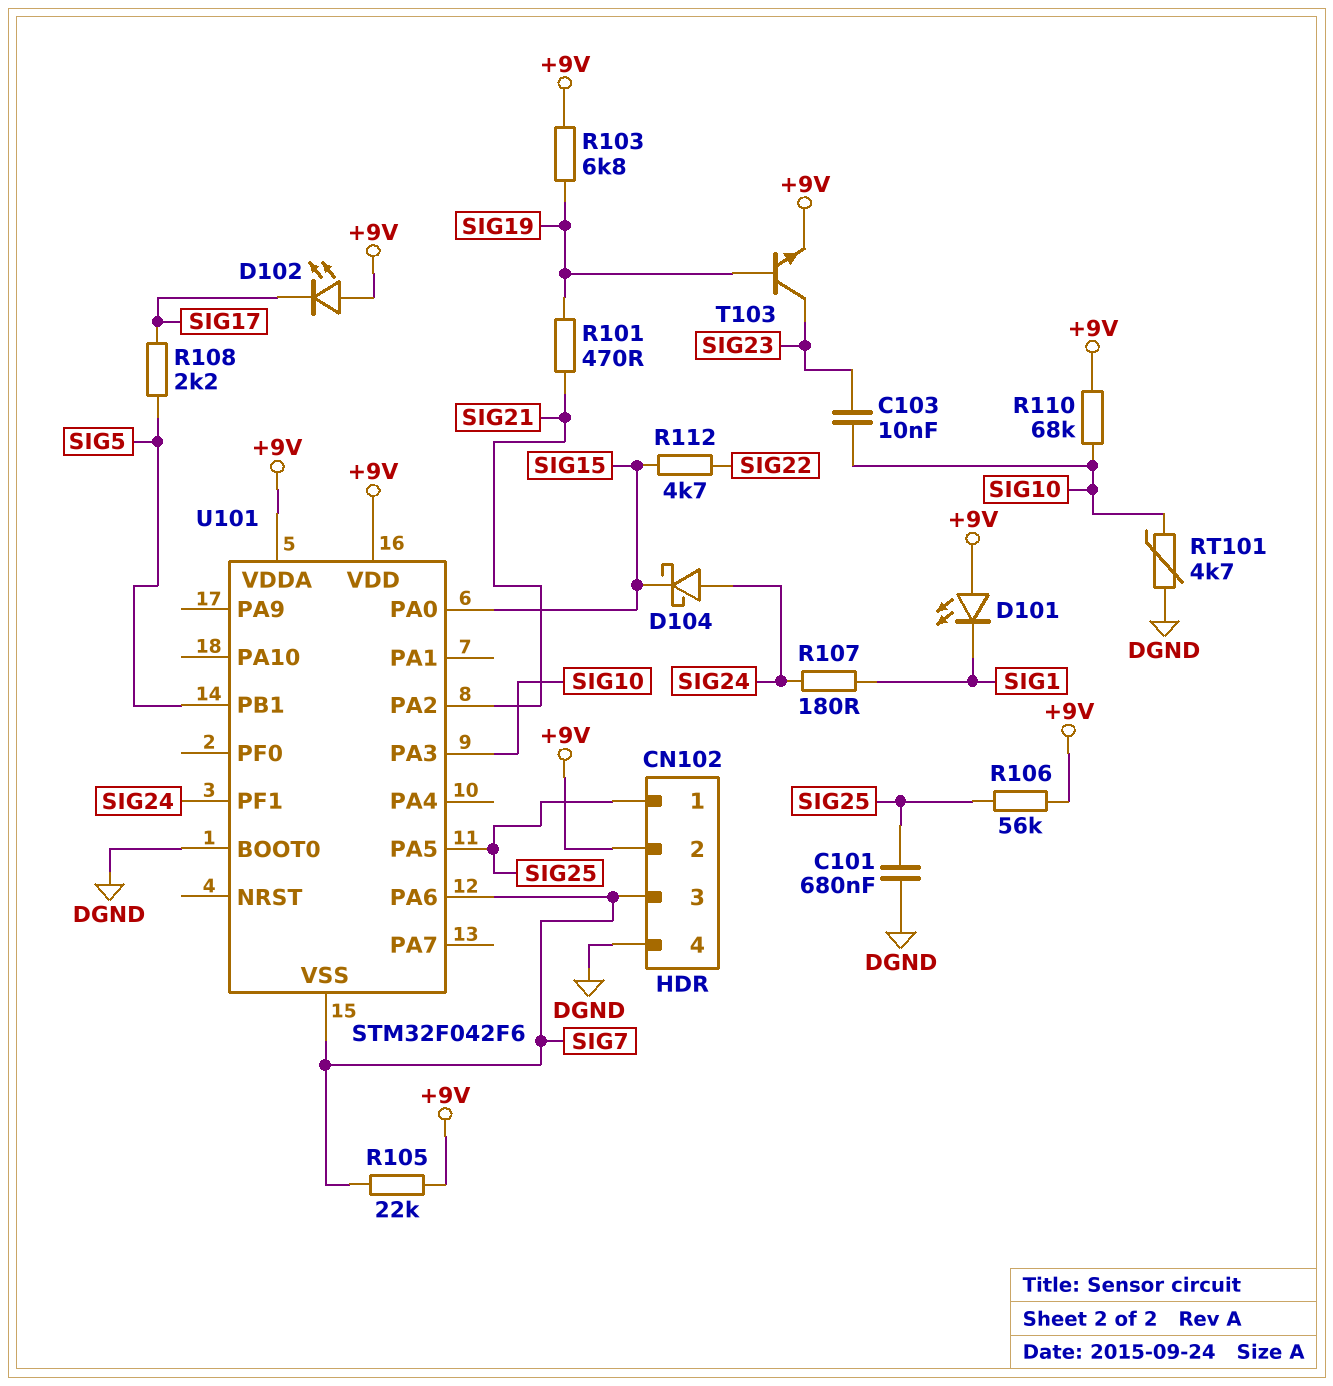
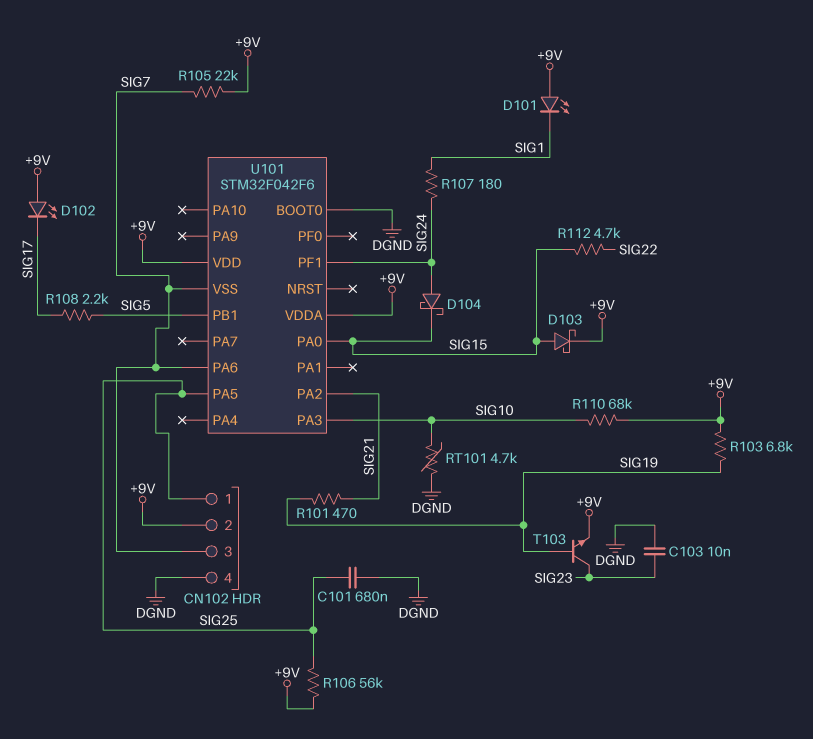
C103: 10nF (SIG10, SIG23) -> 10nF (DGND, SIG23)
D103: none -> schottky (A SIG15, K +9V)

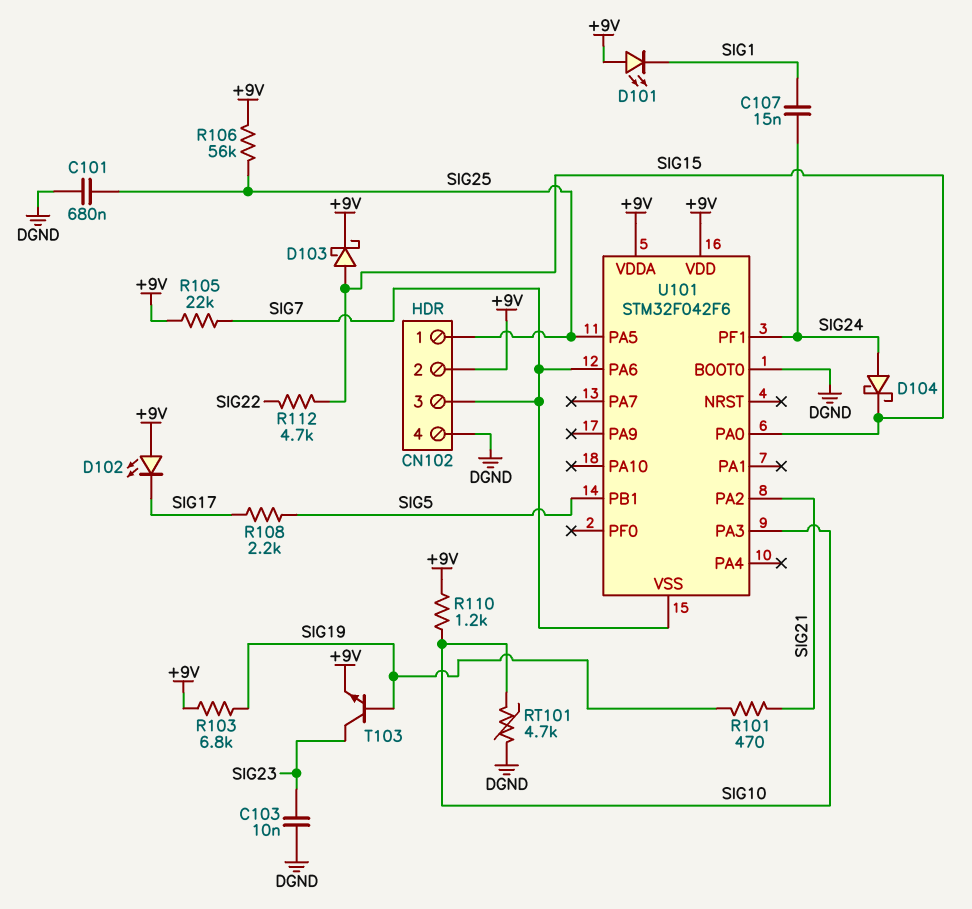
C107: none -> 15nF (SIG1, SIG24)
R107: 180 (SIG1, SIG24) -> none
R110: 68k (+9V, SIG10) -> 1.2k (+9V, SIG10)

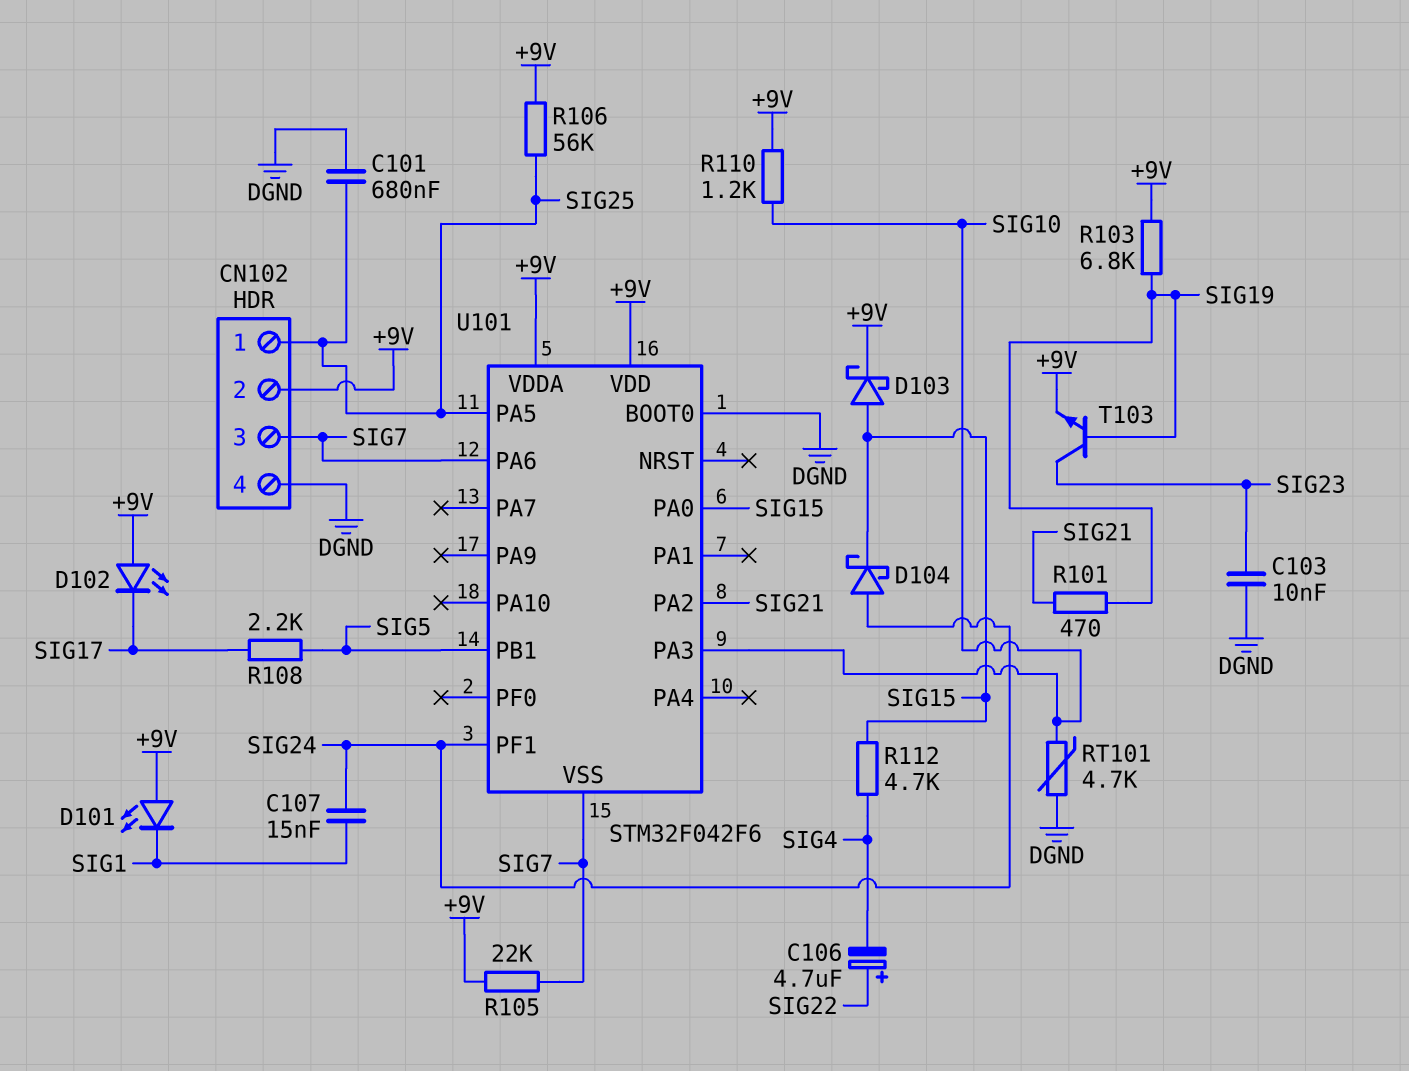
C106: none -> 4.7uF (plus SIG22, minus SIG4)
R112: 4.7k (SIG15, SIG22) -> 4.7k (SIG4, SIG15)

